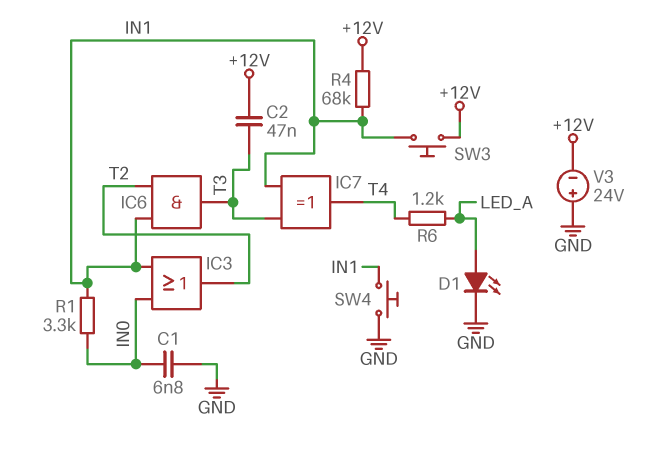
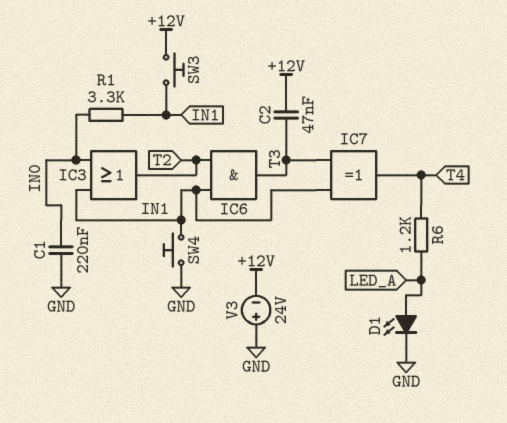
C1: 6.8nF (GND, IN0) -> 220nF (GND, IN0)
R4: 68k (+12V, IN1) -> none

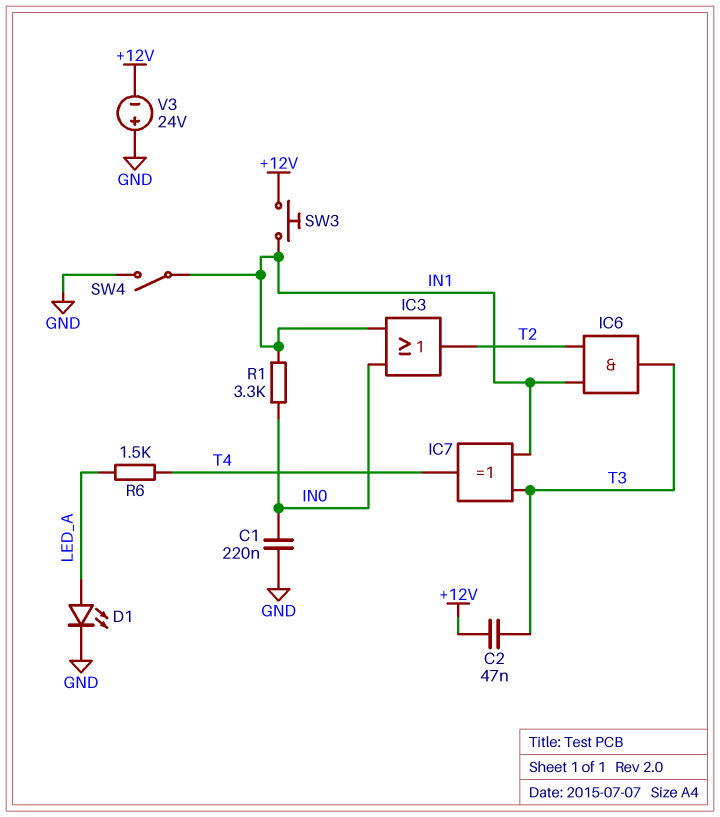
R6: 1.2k (LED_A, T4) -> 1.5k (LED_A, T4)
SW4: button (GND, IN1) -> switch (GND, IN1)

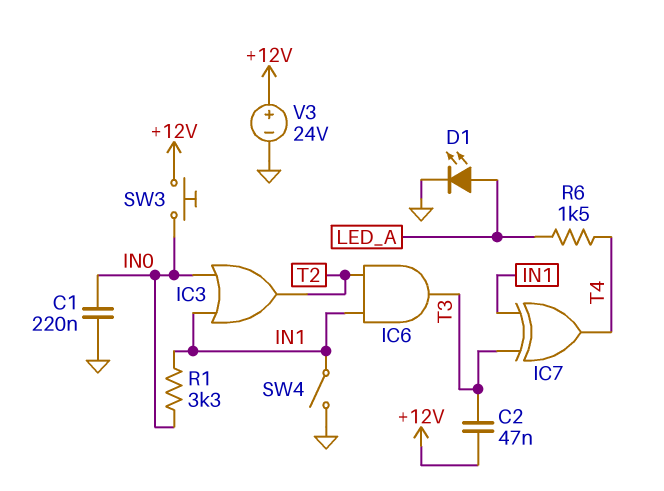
SW3: button (+12V, IN1) -> button (+12V, IN0)
V3: 24V (plus GND, minus +12V) -> 24V (plus +12V, minus GND)

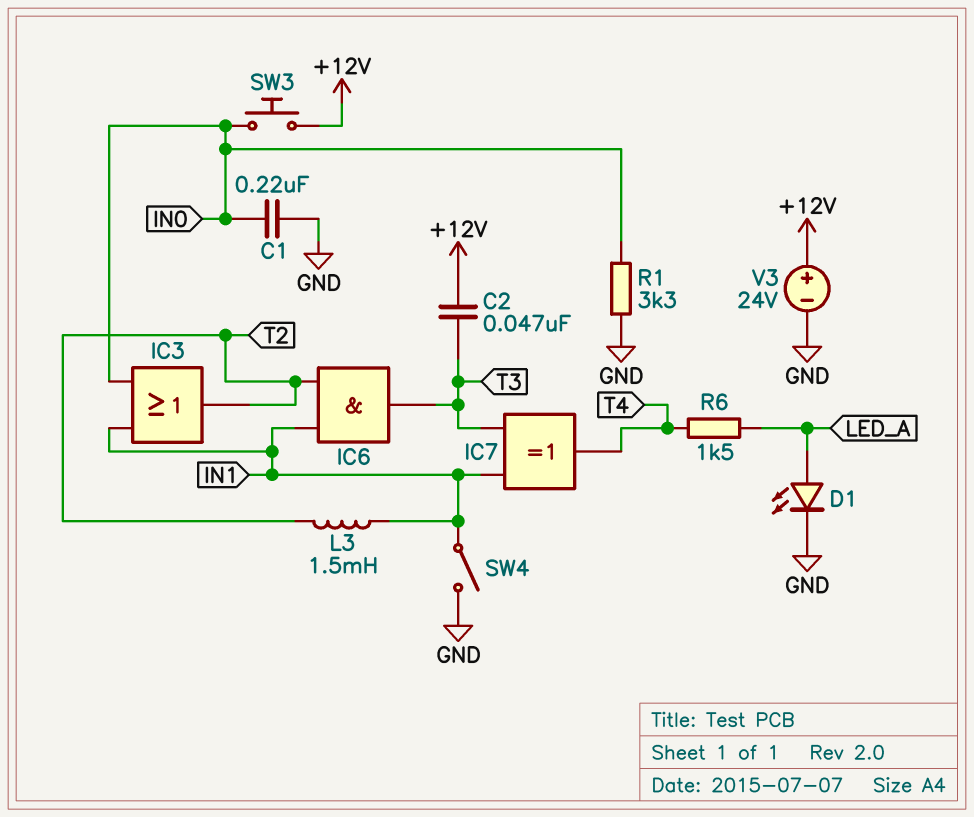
L3: none -> 1.5mH (IN1, T2)
R1: 3.3k (IN0, IN1) -> 3.3k (GND, IN0)

